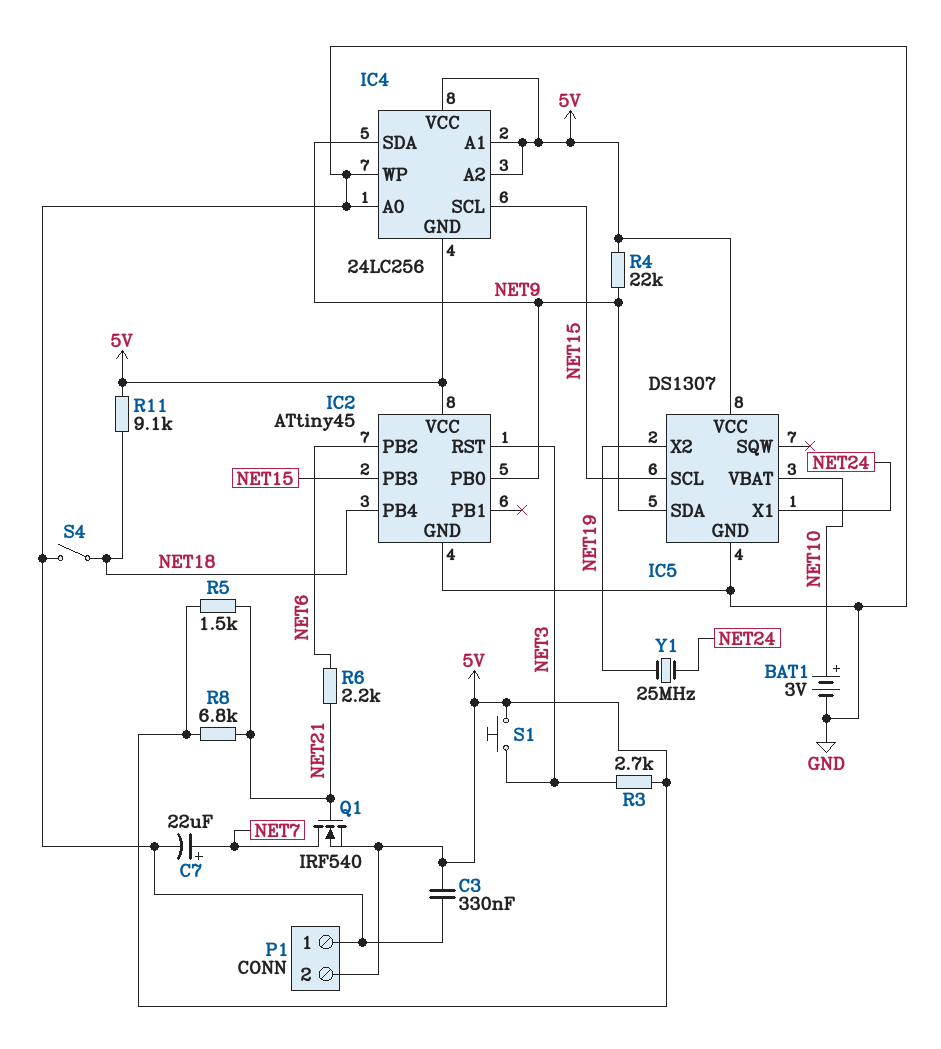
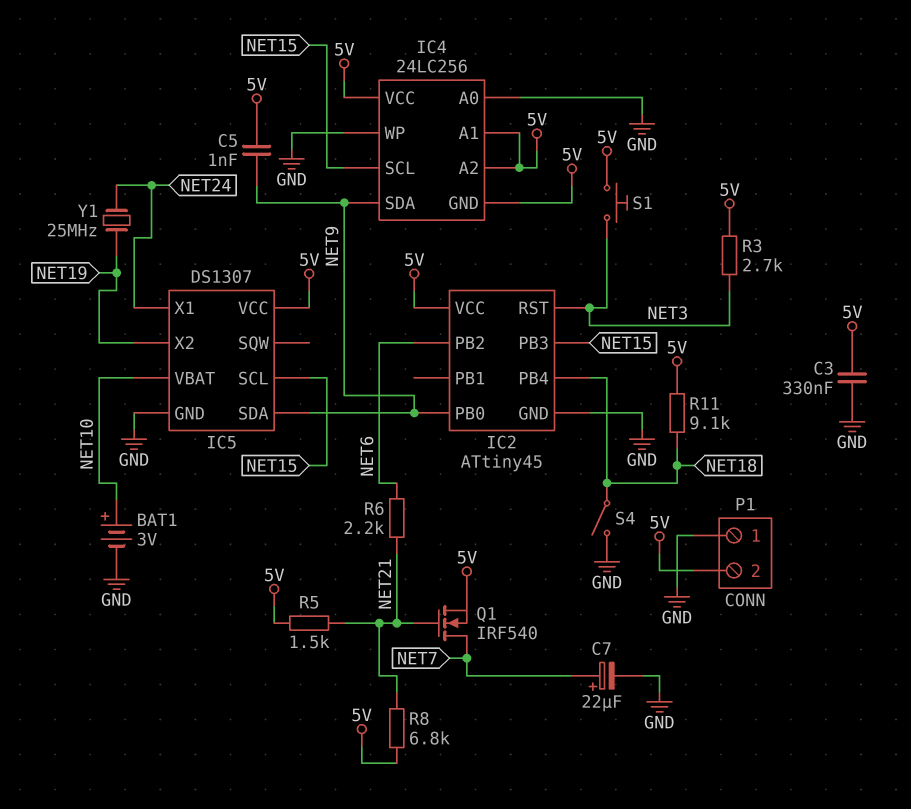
C5: none -> 1nF (5V, NET9)
R4: 22k (5V, NET9) -> none

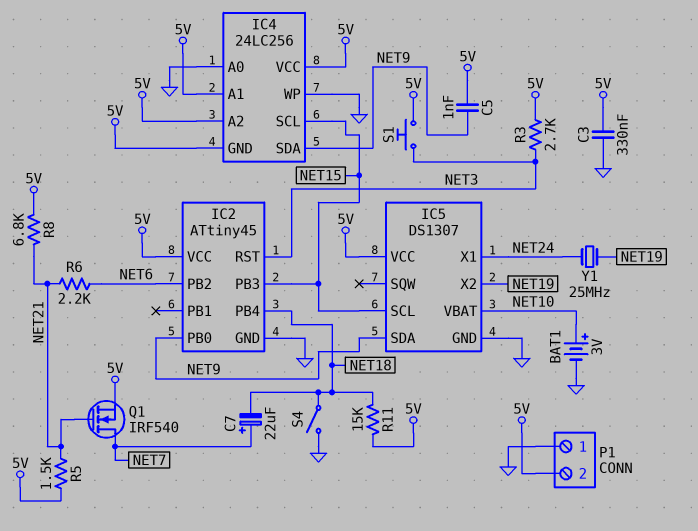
C7: 22uF (plus NET7, minus GND) -> 22uF (plus NET7, minus NET18)
R11: 9.1k (5V, NET18) -> 15k (5V, NET18)

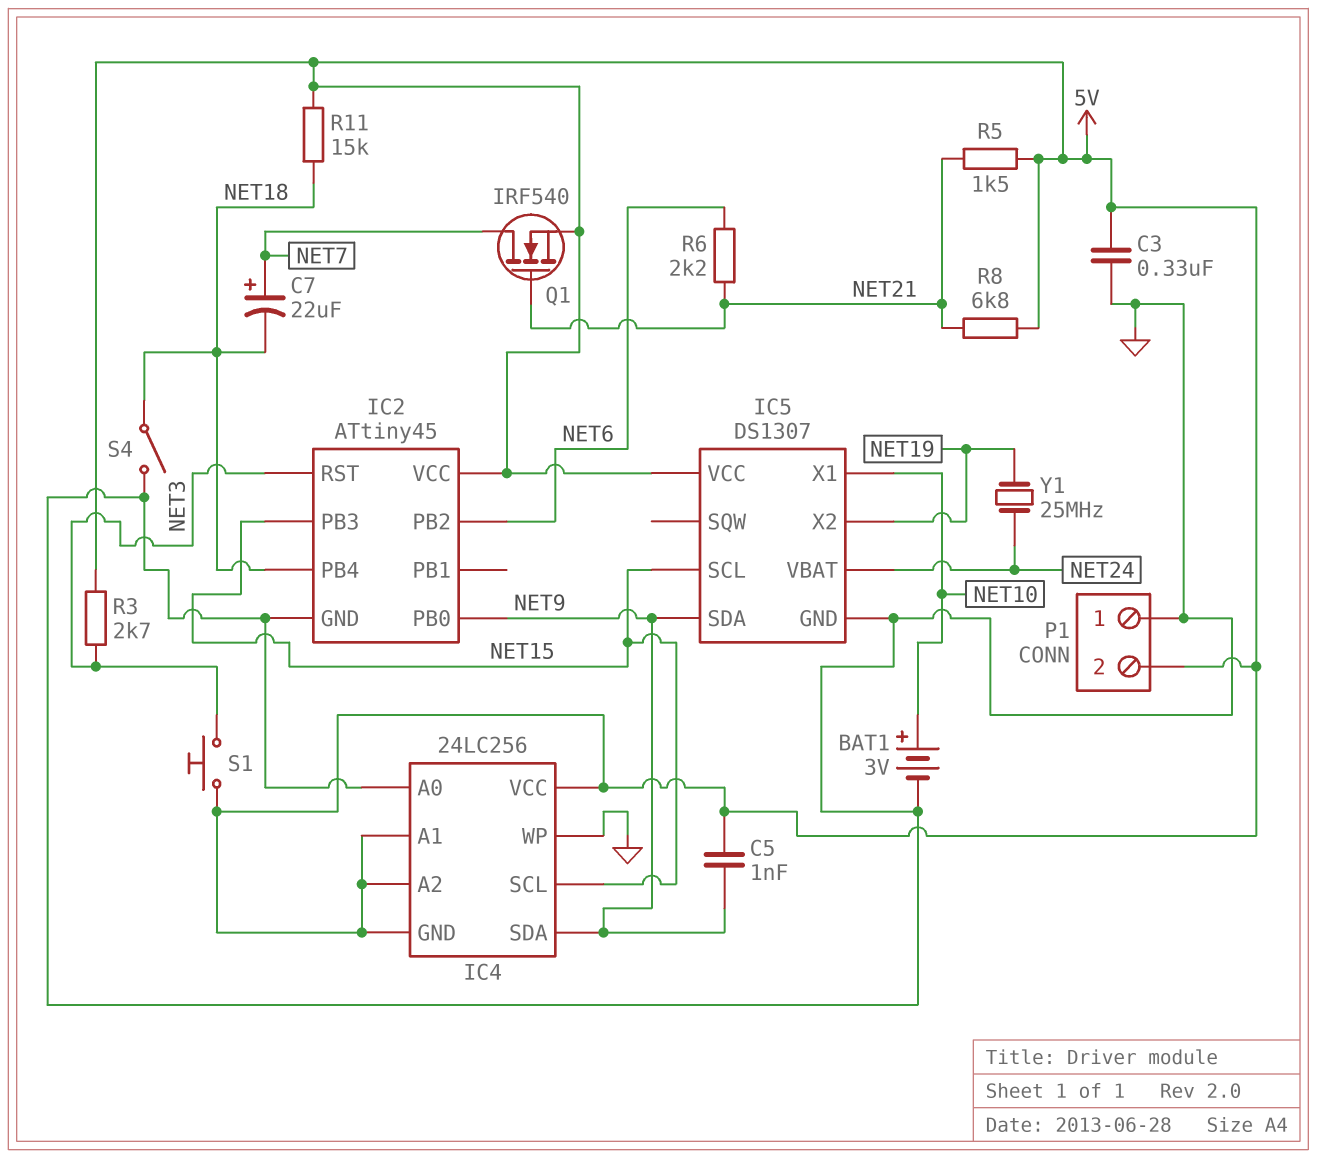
IC5 pin VBAT: NET10 -> NET24
IC5 pin X1: NET24 -> NET10

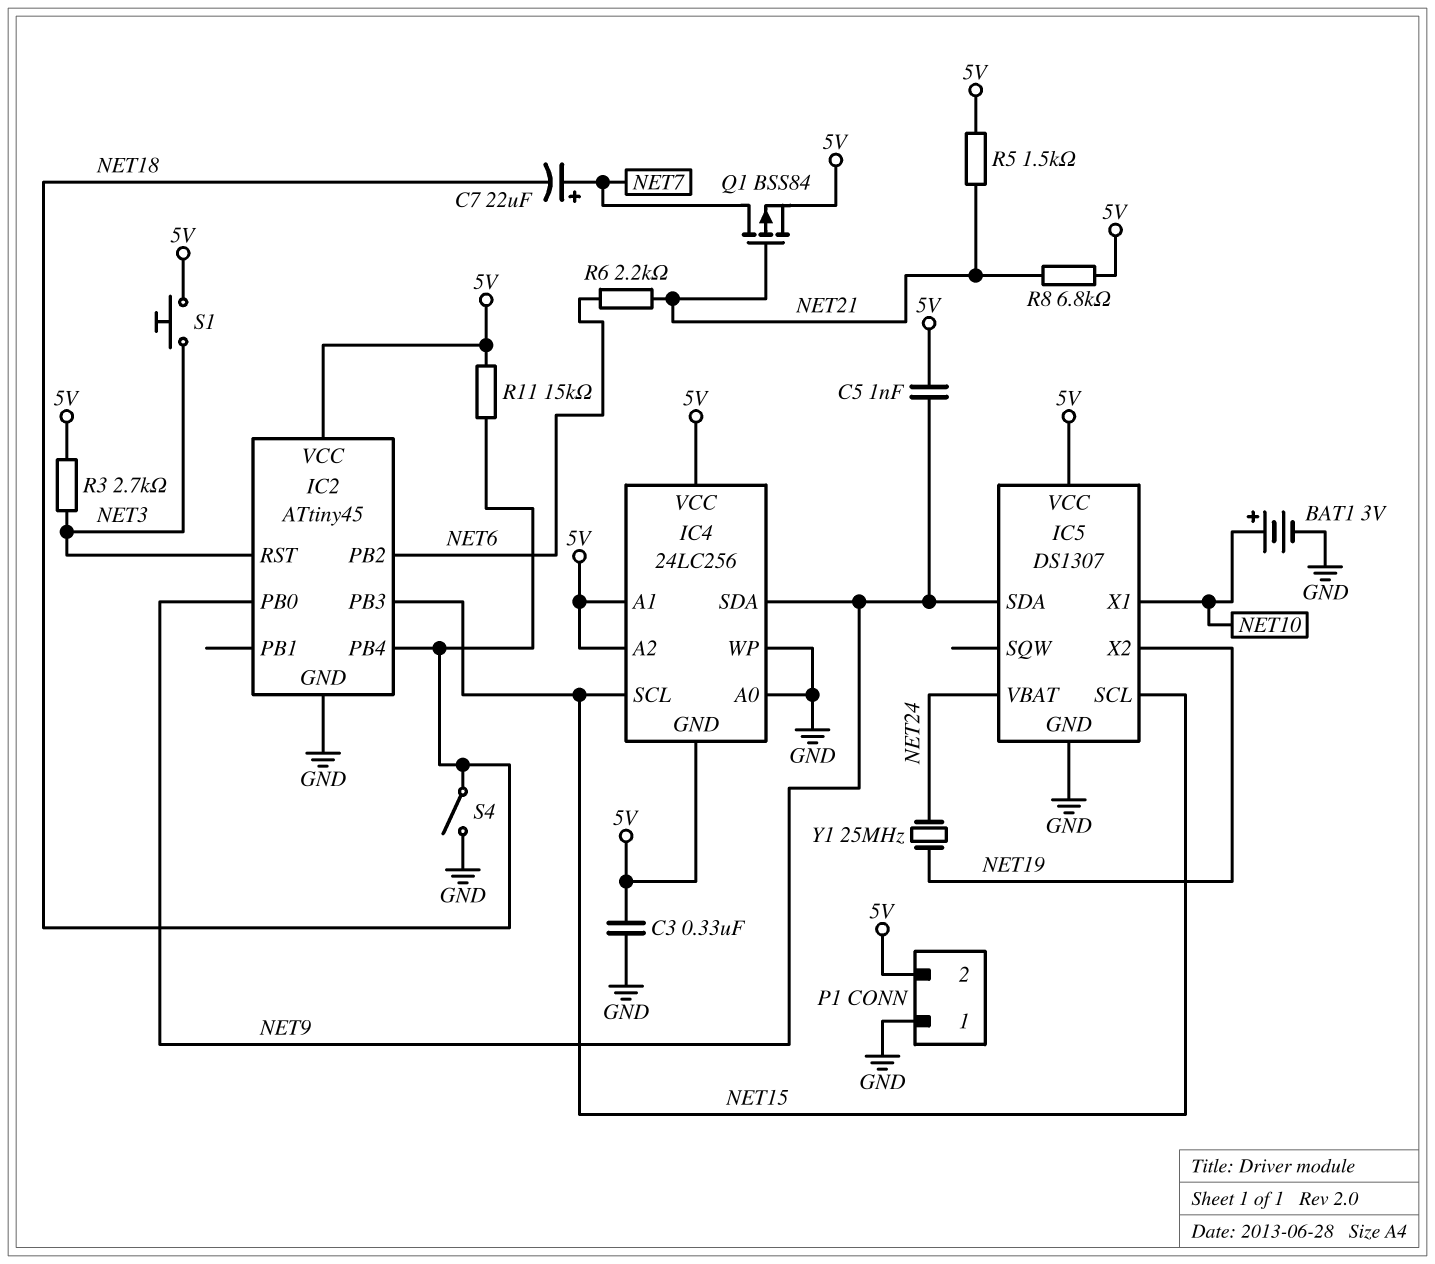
Q1: NMOS IRF540 (G NET21, D NET7, S 5V) -> PMOS BSS84 (G NET21, D NET7, S 5V)

